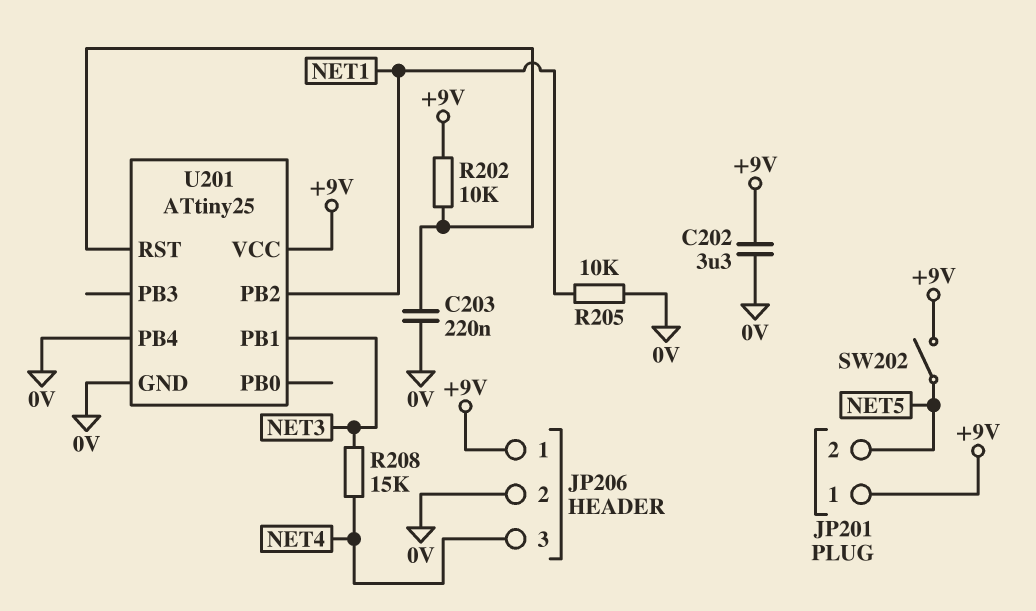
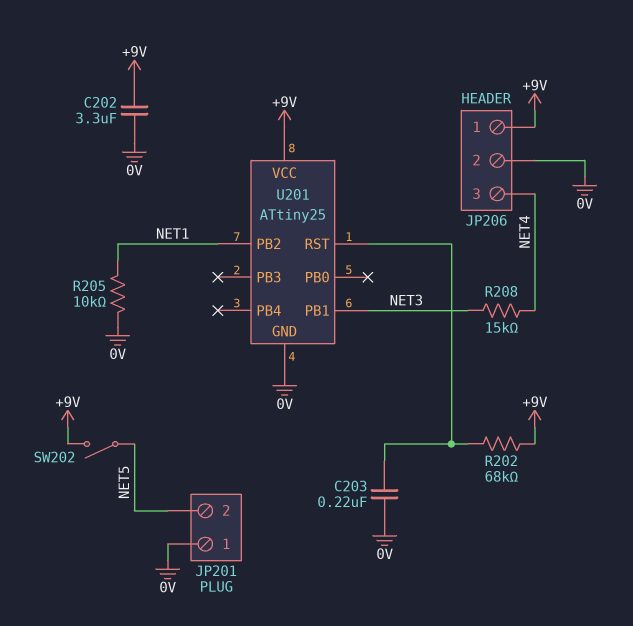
JP201 pin 1: +9V -> 0V
R202: 10k (+9V, U201/RST) -> 68k (+9V, U201/RST)
U201 pin PB4: 0V -> none

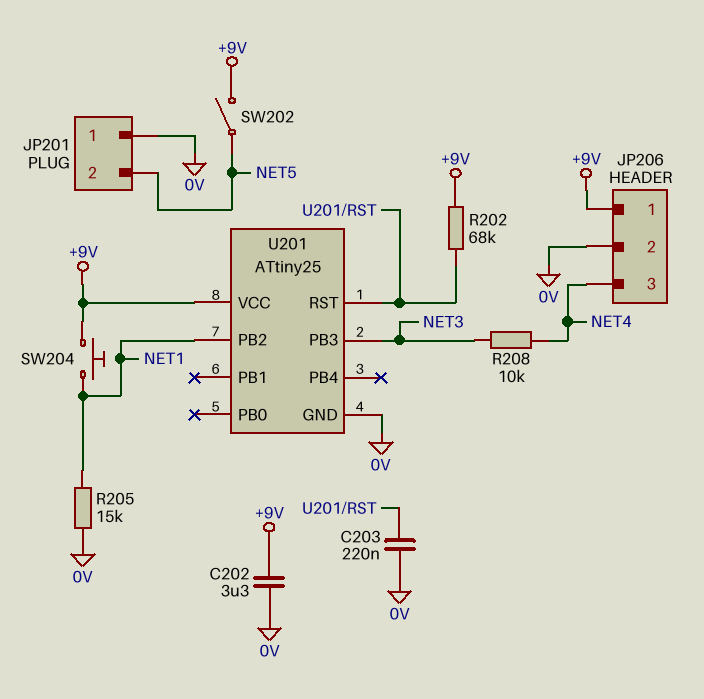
R205: 10k (0V, NET1) -> 15k (0V, NET1)
R208: 15k (NET3, NET4) -> 10k (NET3, NET4)
SW204: none -> button (+9V, NET1)
U201 pin PB1: NET3 -> none
U201 pin PB3: none -> NET3

